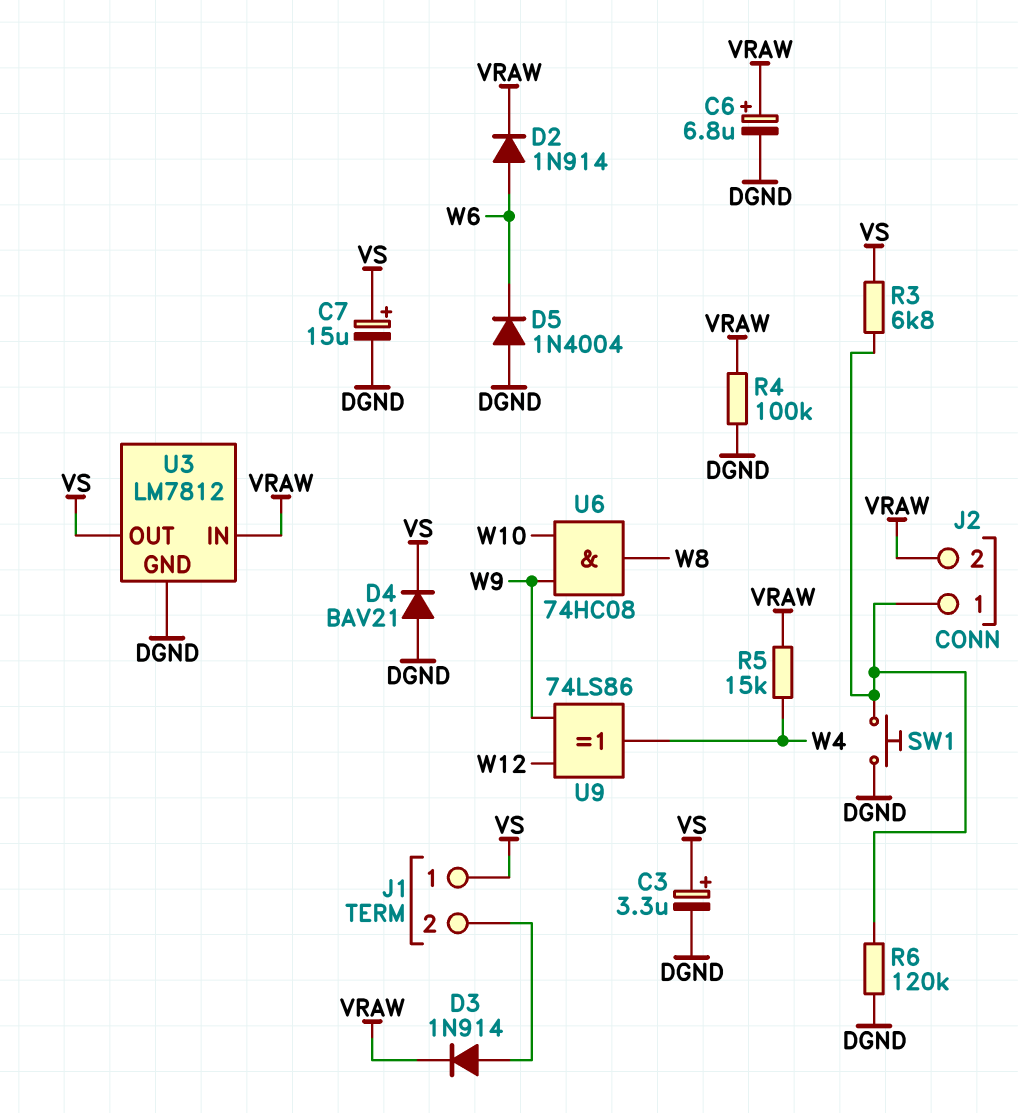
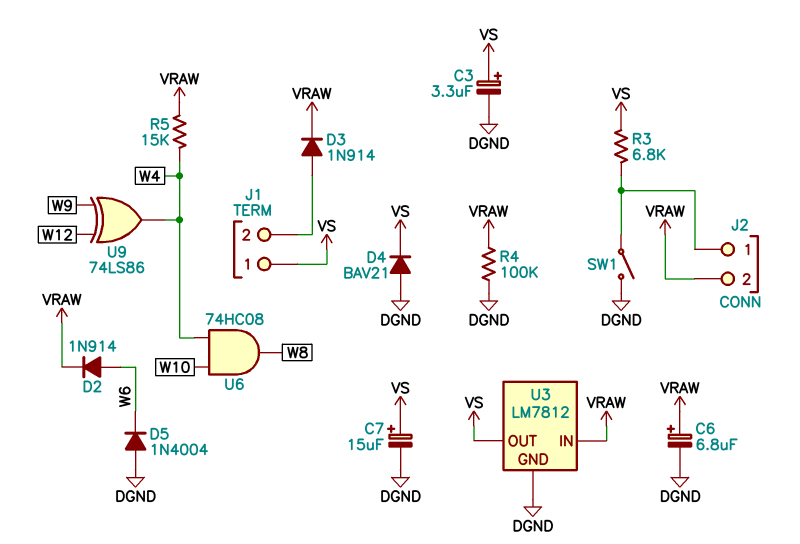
R6: 120k (DGND, J2/1) -> none
SW1: button (DGND, J2/1) -> switch (DGND, J2/1)
U6: AND 74HC08 (in W9, in W10, out W8) -> AND 74HC08 (in W4, in W10, out W8)

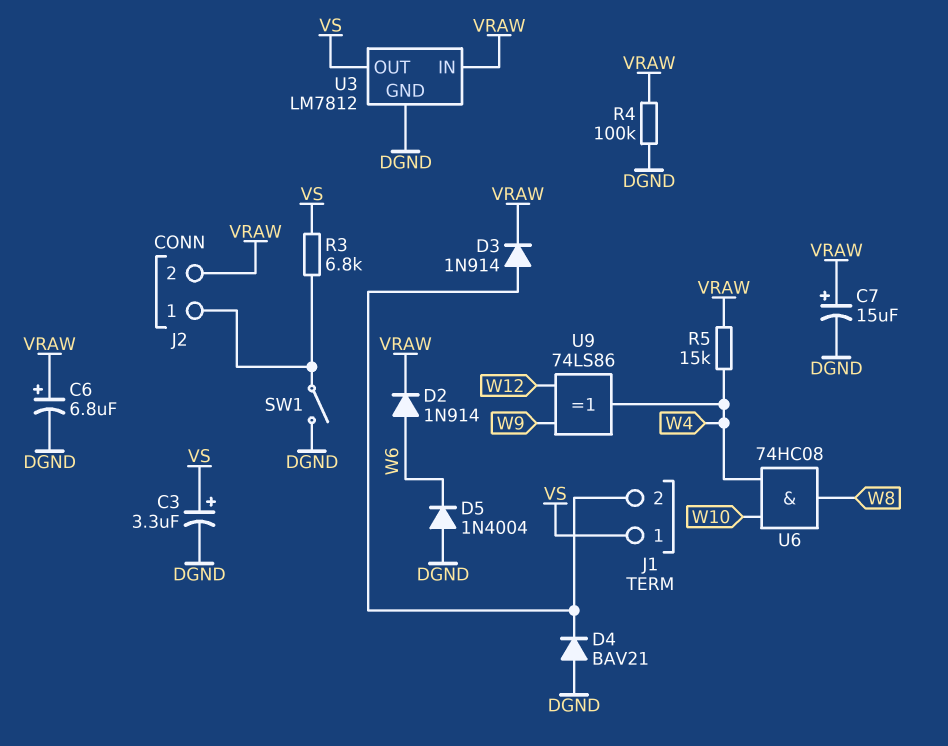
C7: 15uF (plus VS, minus DGND) -> 15uF (plus VRAW, minus DGND)
D4: diode BAV21 (A DGND, K VS) -> diode BAV21 (A DGND, K J1/2)

